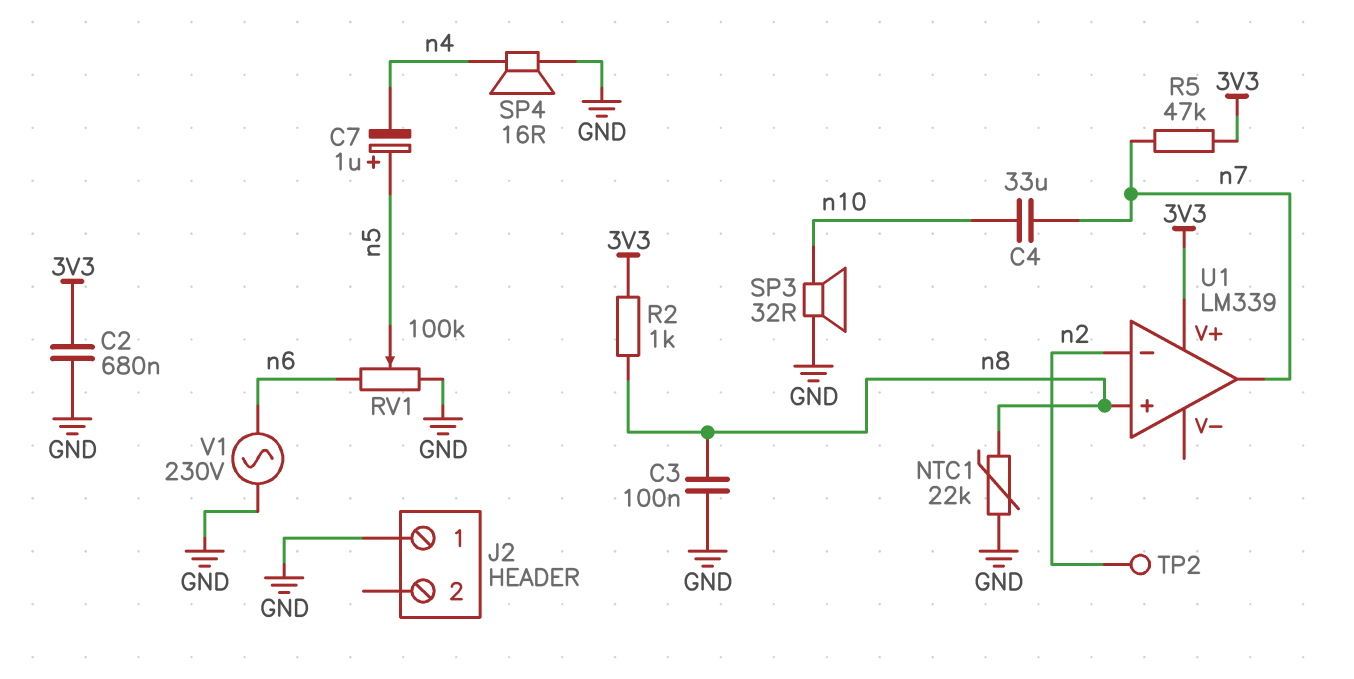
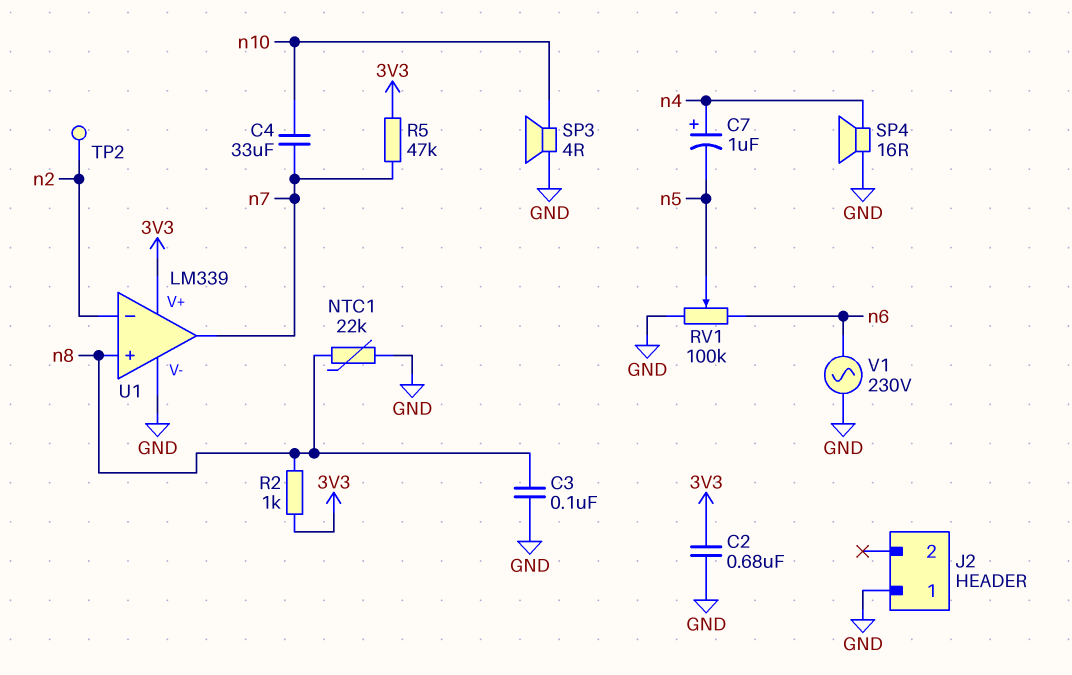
C7: 1uF (plus n5, minus n4) -> 1uF (plus n4, minus n5)
SP3: speaker 32R (GND, n10) -> speaker 4R (GND, n10)
U1 pin V-: none -> GND

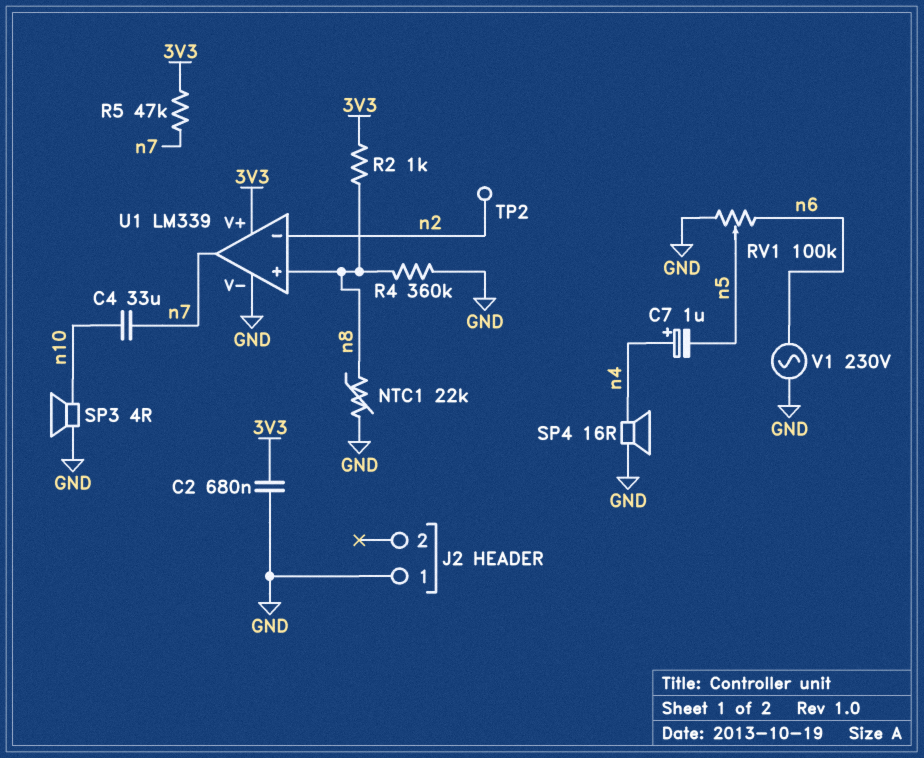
C3: 100nF (GND, n8) -> none
R4: none -> 360k (GND, n8)

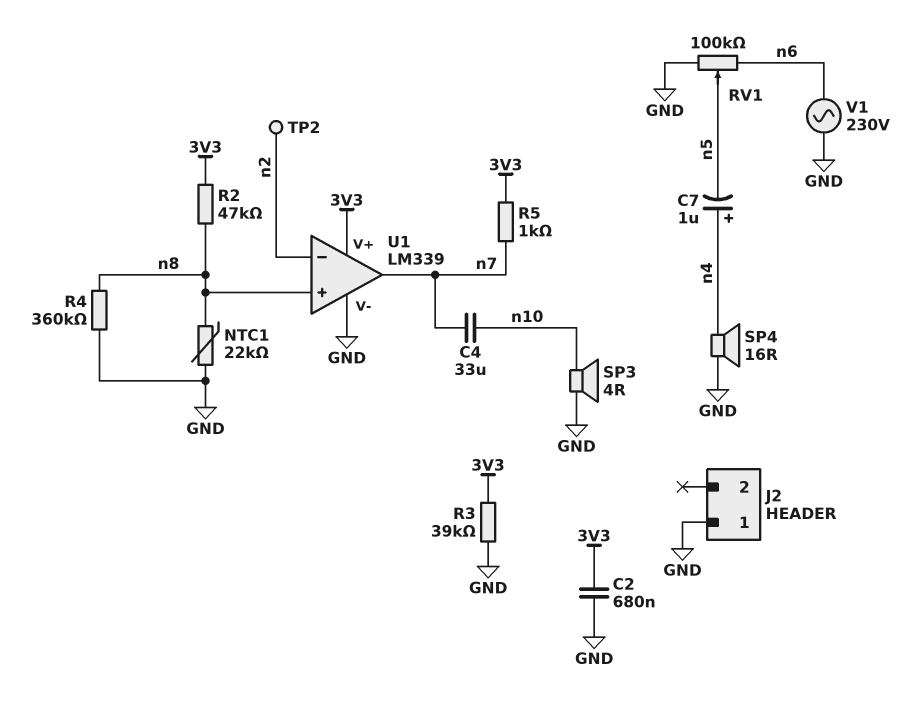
R2: 1k (3V3, n8) -> 47k (3V3, n8)
R3: none -> 39k (3V3, GND)
R5: 47k (3V3, n7) -> 1k (3V3, n7)

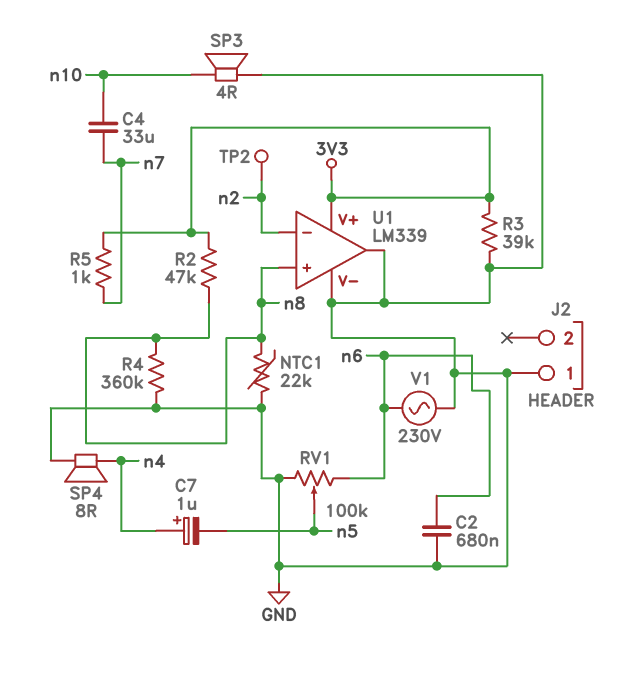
C2: 680nF (3V3, GND) -> 680nF (GND, n6)
SP4: speaker 16R (GND, n4) -> speaker 8R (GND, n4)
U1 pin out: n7 -> GND

